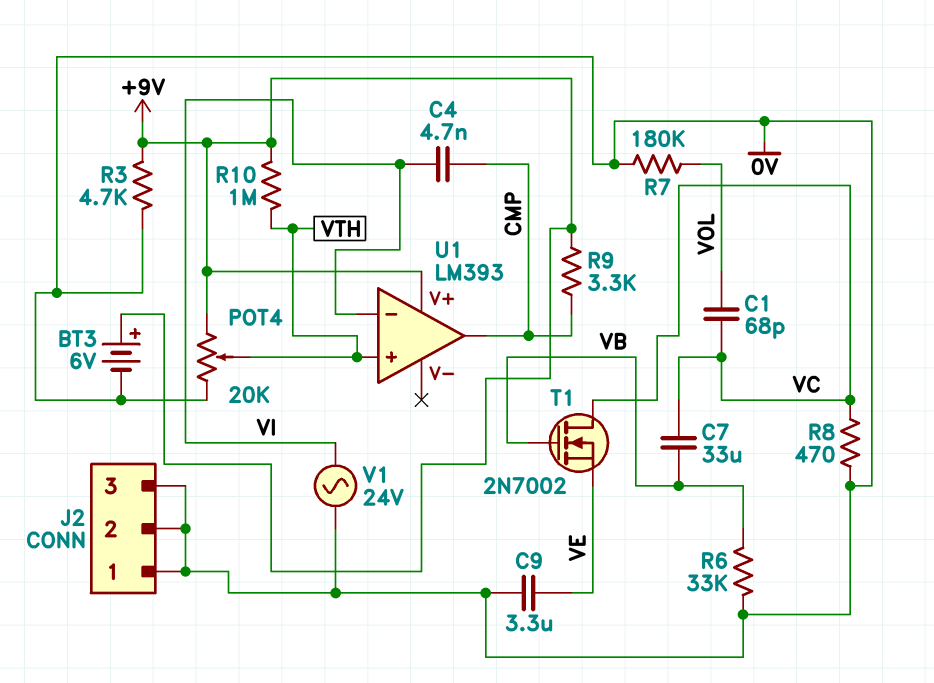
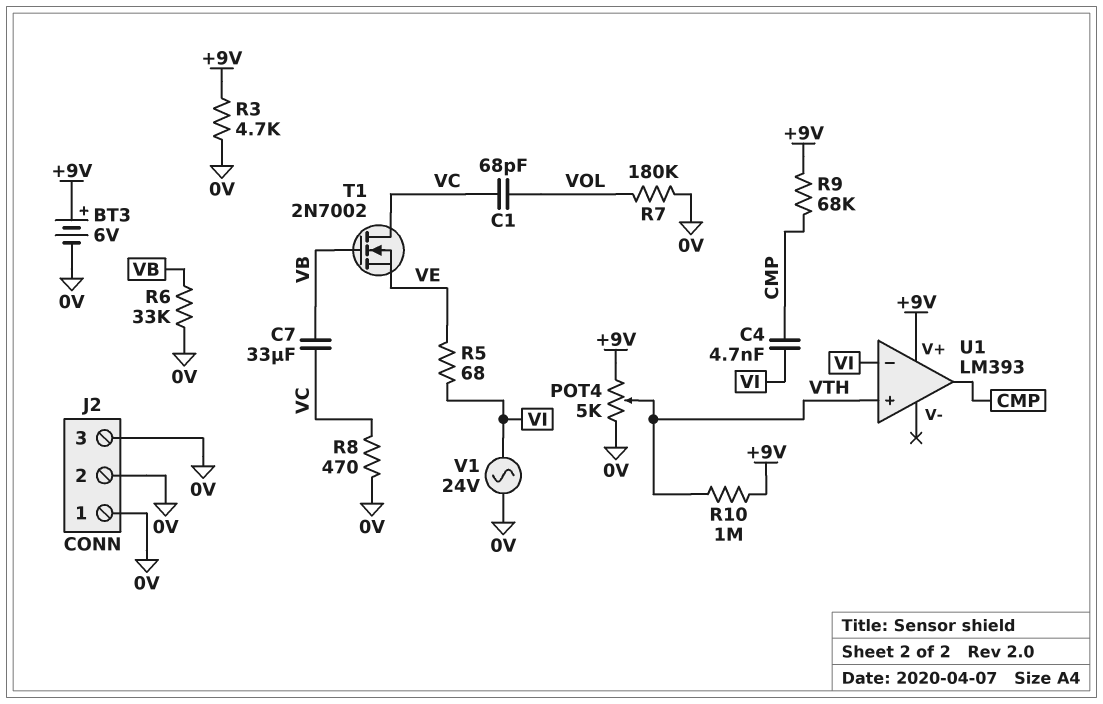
C9: 3.3uF (0V, VE) -> none
POT4: 20k (+9V, 0V, wiper VTH) -> 5k (+9V, 0V, wiper VTH)
R5: none -> 68 (VE, VI)
R9: 3.3k (+9V, CMP) -> 68k (+9V, CMP)

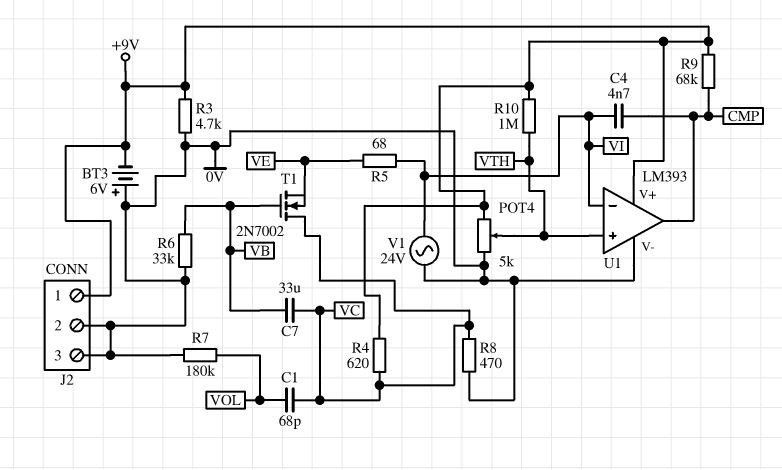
BT3: 6V (plus +9V, minus 0V) -> 6V (plus 0V, minus +9V)
J2 pin 1: 0V -> +9V
R4: none -> 620 (+9V, VC)
U1 pin V-: none -> 0V

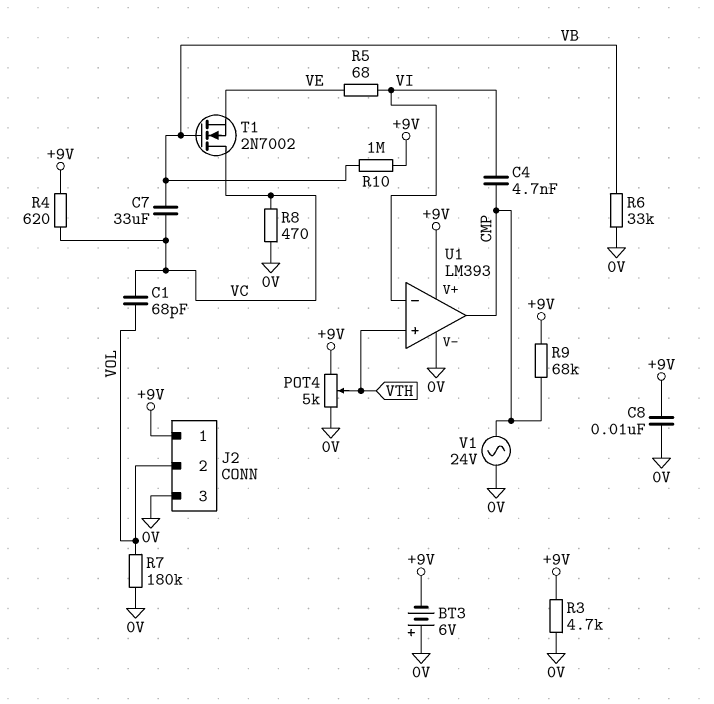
C8: none -> 10nF (+9V, 0V)
J2 pin 2: 0V -> VOL
R10: 1M (+9V, VTH) -> 1M (+9V, VB)
V1: AC 24V (0V, VI) -> AC 24V (0V, CMP)

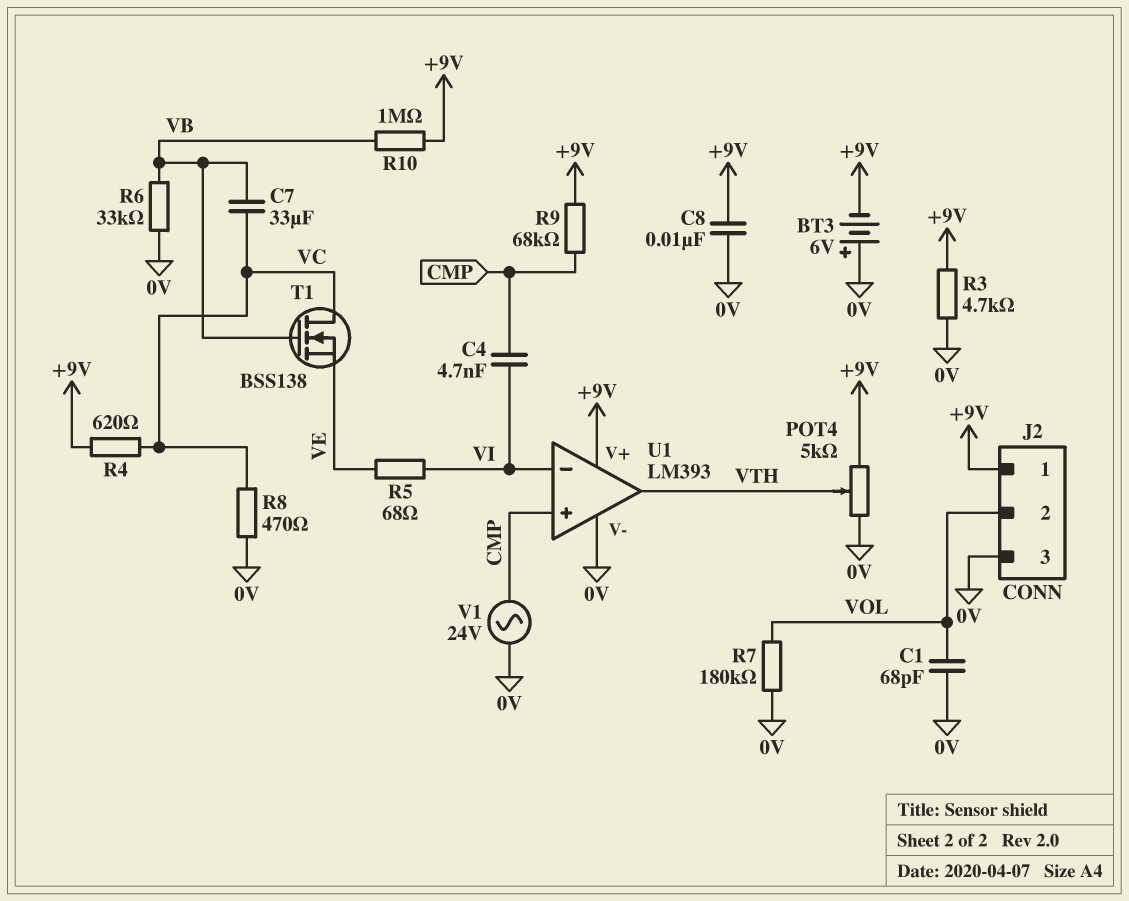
C1: 68pF (VC, VOL) -> 68pF (0V, VOL)
T1: NMOS 2N7002 (G VB, D VC, S VE) -> NMOS BSS138 (G VB, D VC, S VE)
U1 pin in+: VTH -> CMP
U1 pin out: CMP -> VTH

